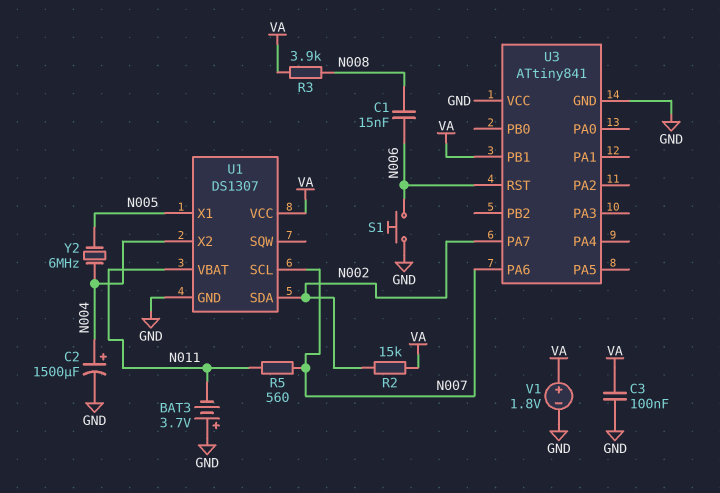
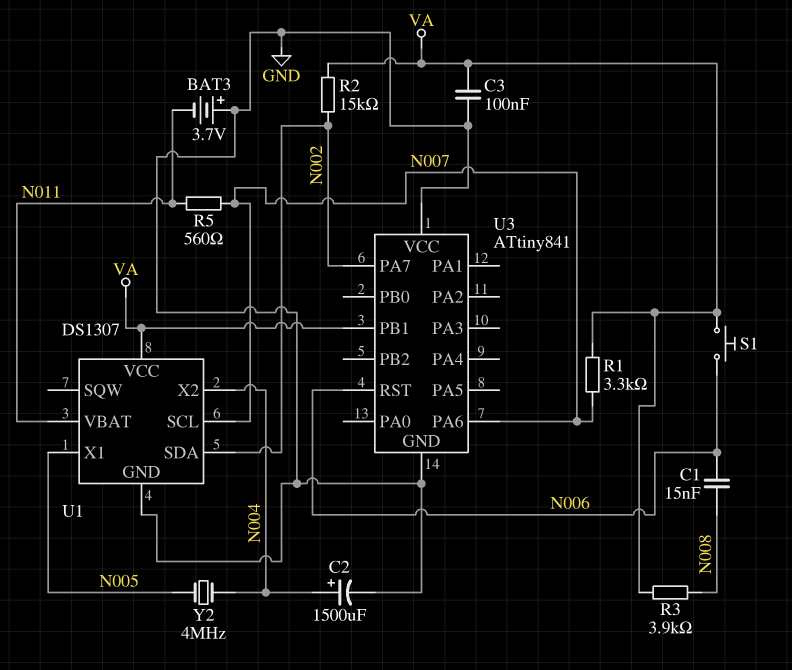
R1: none -> 3.3k (N007, VA)
S1: button (GND, N006) -> button (N006, VA)
V1: 1.8V (plus VA, minus GND) -> none
Y2: 6MHz (N004, N005) -> 4MHz (N004, N005)

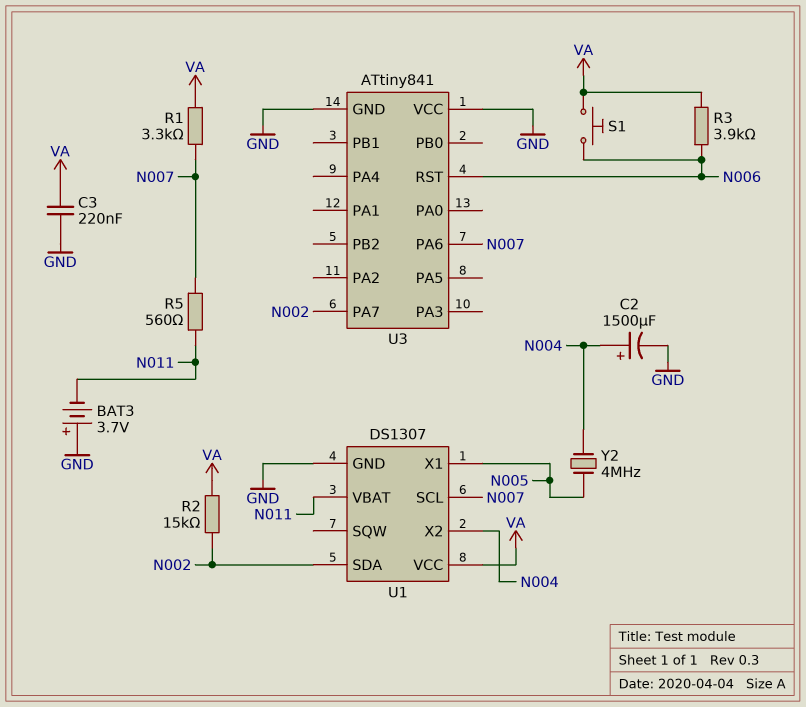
C1: 15nF (N006, N008) -> none
C3: 100nF (GND, VA) -> 220nF (GND, VA)
R3: 3.9k (N008, VA) -> 3.9k (N006, VA)
U3 pin PB1: VA -> none

